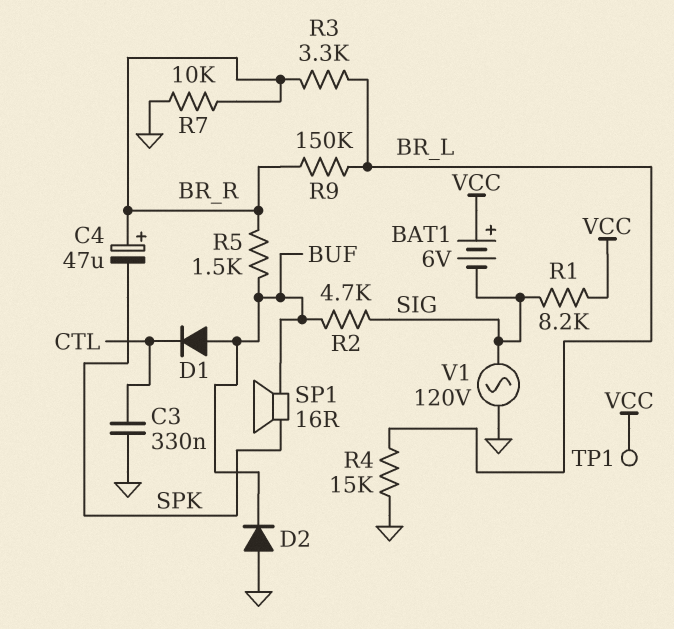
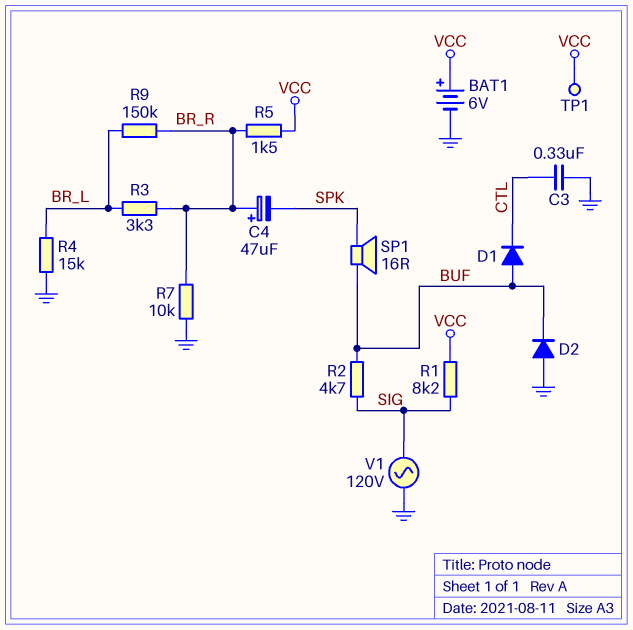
BAT1: 6V (plus VCC, minus SIG) -> 6V (plus VCC, minus GND)
R5: 1.5k (BR_R, BUF) -> 1.5k (BR_R, VCC)

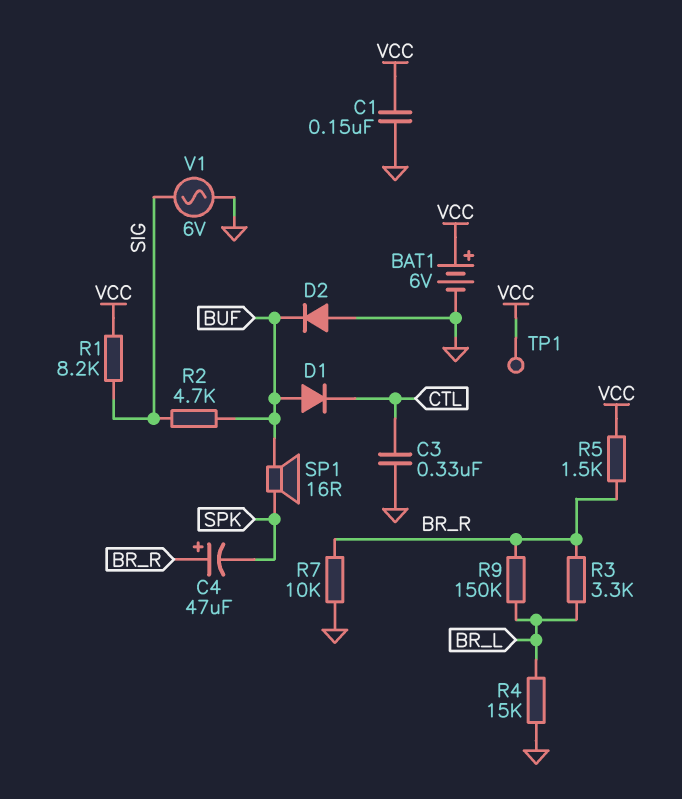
C1: none -> 150nF (GND, VCC)
V1: AC 120V (GND, SIG) -> AC 6V (GND, SIG)

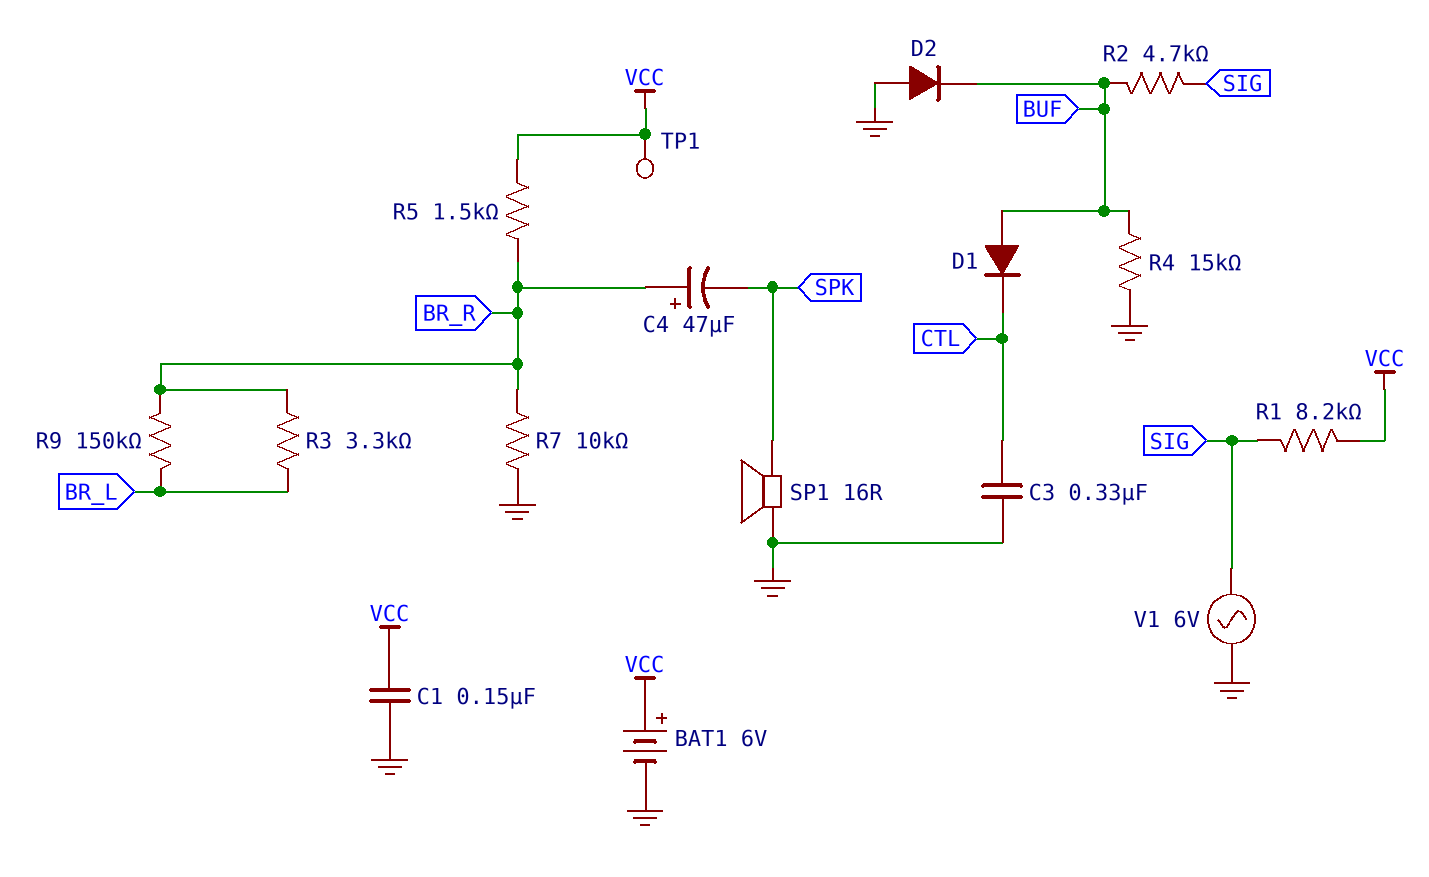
R4: 15k (BR_L, GND) -> 15k (BUF, GND)
SP1: speaker 16R (BUF, SPK) -> speaker 16R (GND, SPK)

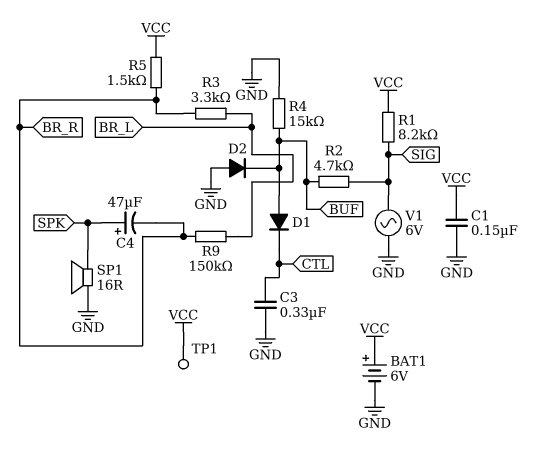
C4: 47uF (plus BR_R, minus SPK) -> 47uF (plus SPK, minus BR_R)
R7: 10k (BR_R, GND) -> none

